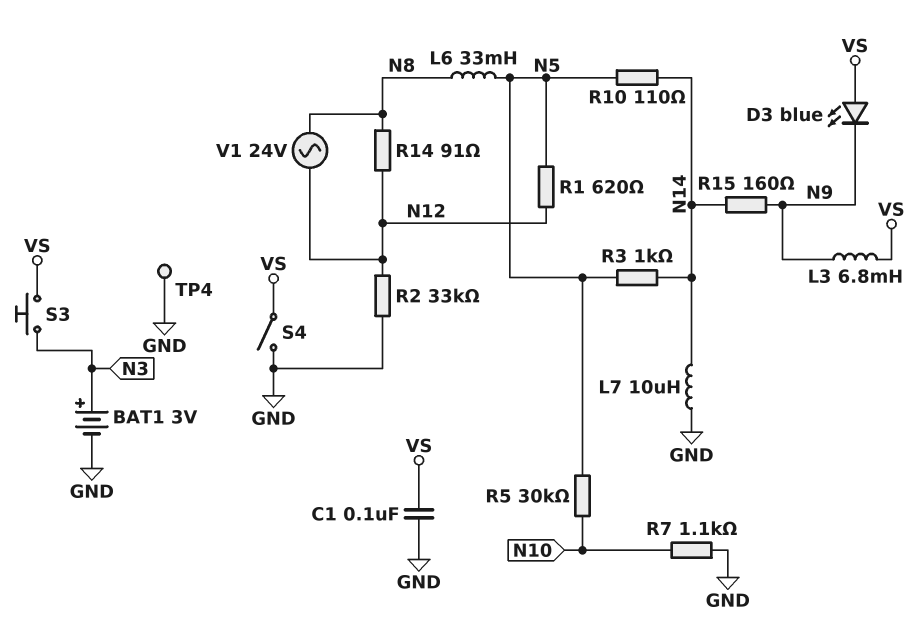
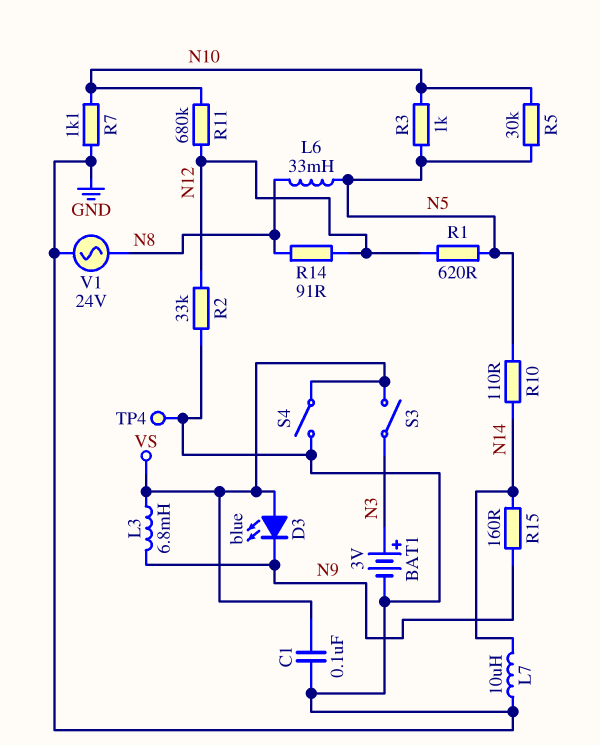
R3: 1k (N5, N14) -> 1k (N5, N10)
R11: none -> 680k (N10, N12)
S3: button (N3, VS) -> switch (N3, VS)
V1: AC 24V (N8, N12) -> AC 24V (GND, N8)

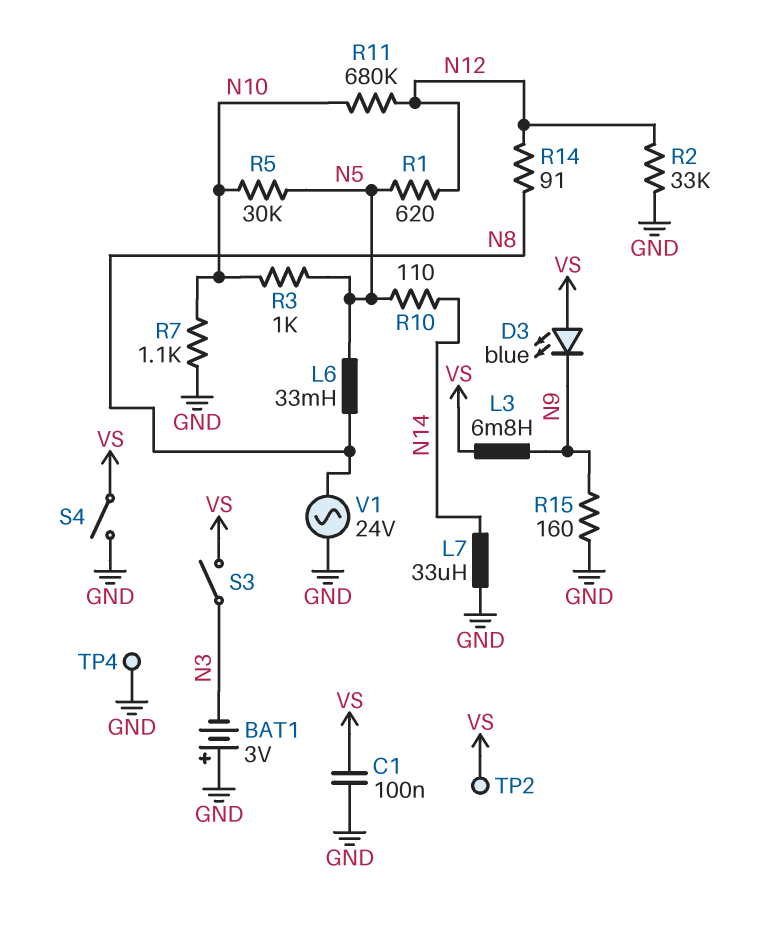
BAT1: 3V (plus N3, minus GND) -> 3V (plus GND, minus N3)
L7: 10uH (GND, N14) -> 33uH (GND, N14)
R15: 160 (N9, N14) -> 160 (GND, N9)
TP2: none -> test point (VS)

